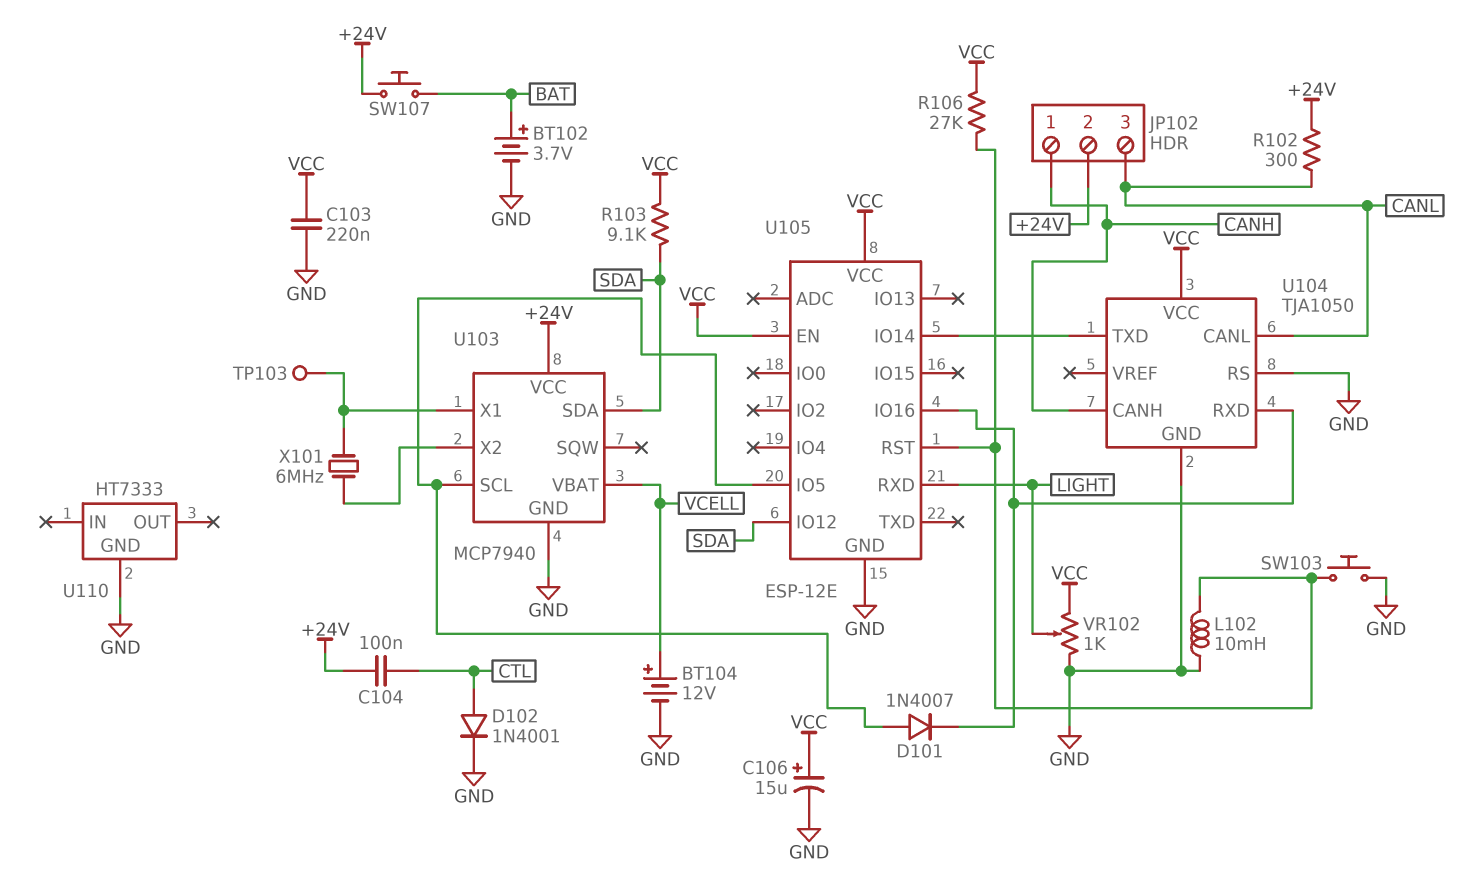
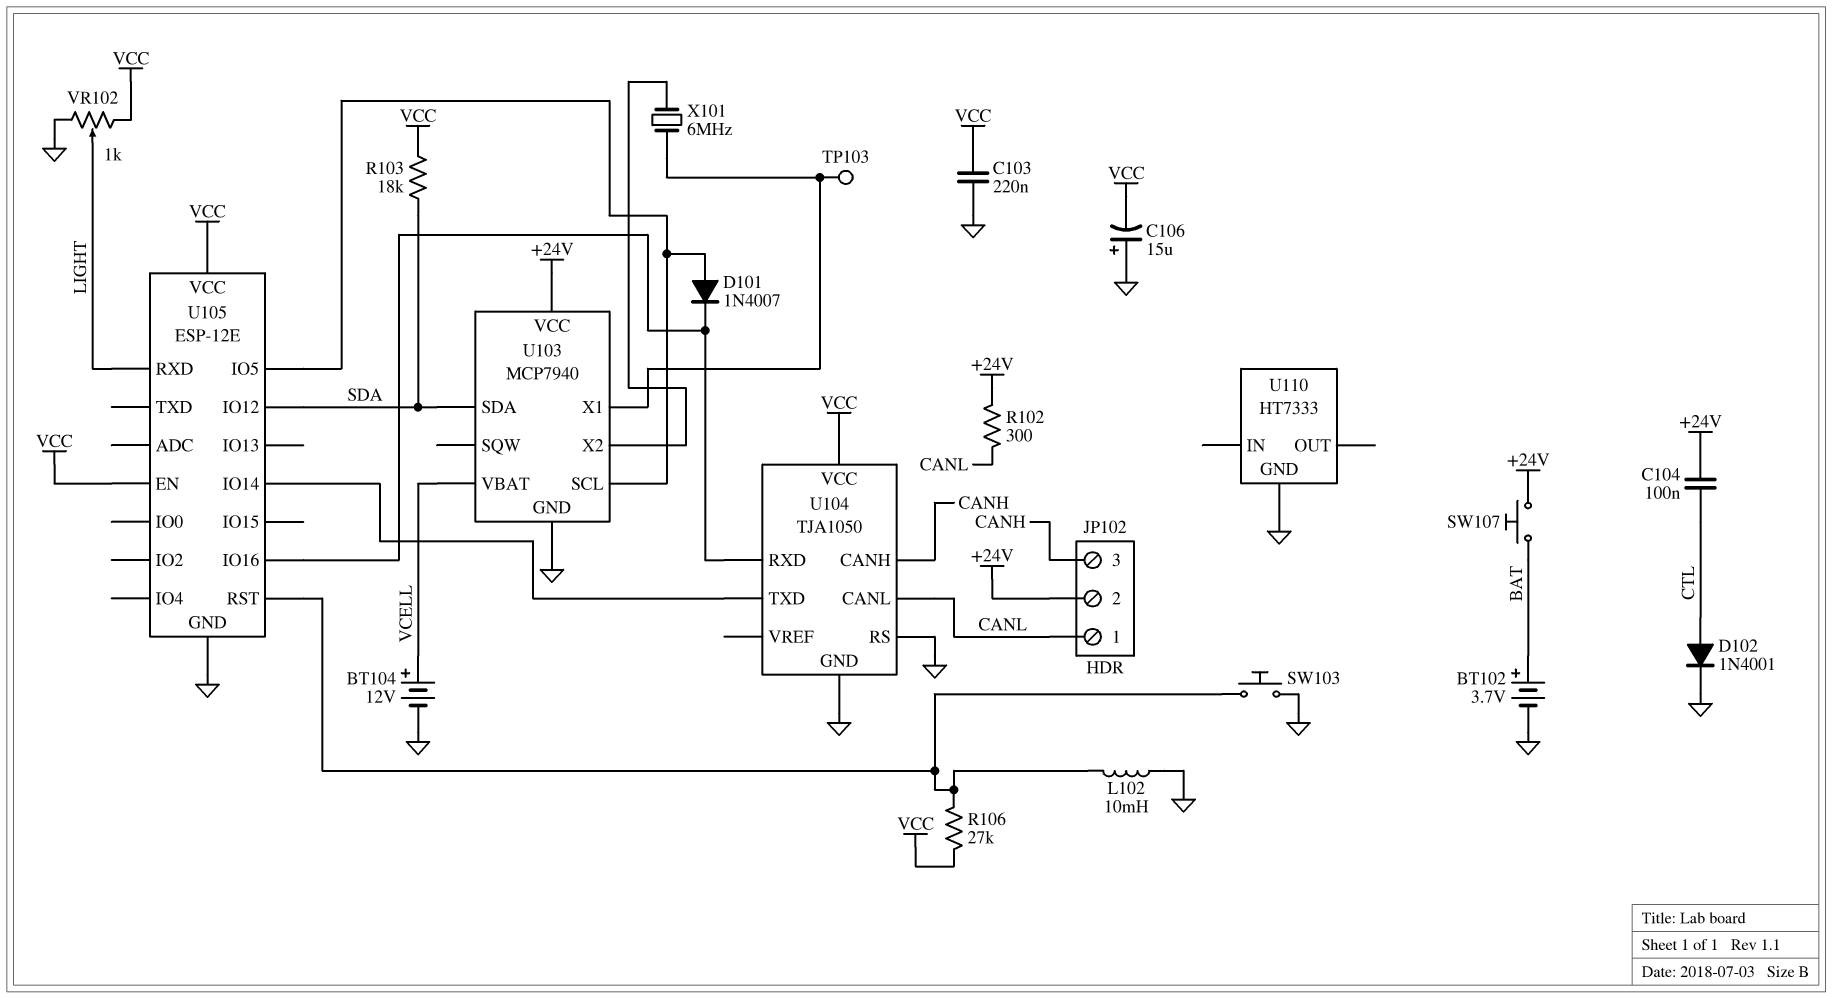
C106: 15uF (plus VCC, minus GND) -> 15uF (plus GND, minus VCC)
JP102 pin 1: CANH -> CANL
JP102 pin 3: CANL -> CANH
R103: 9.1k (SDA, VCC) -> 18k (SDA, VCC)

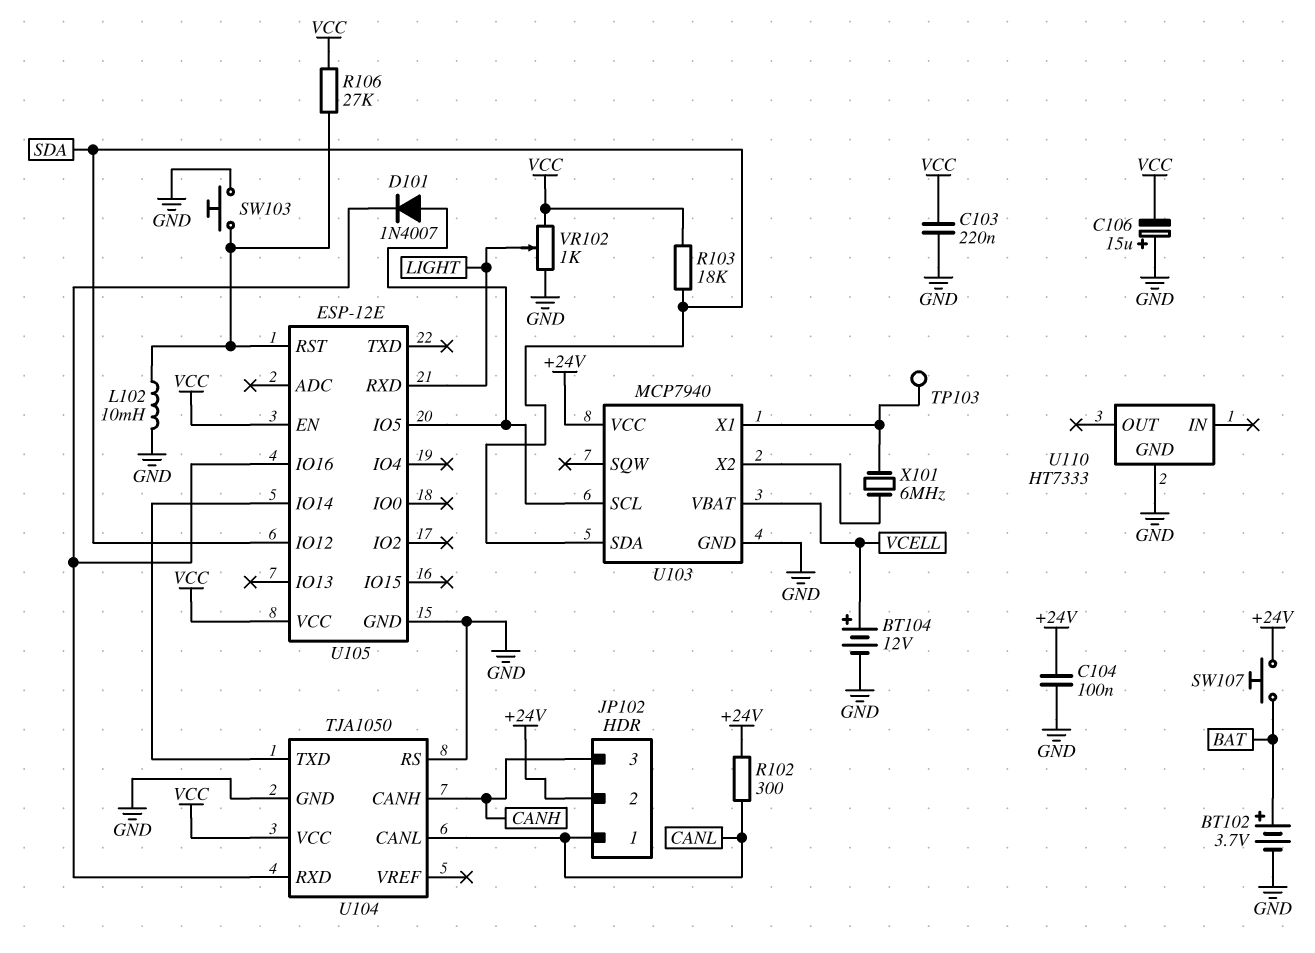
C104: 100nF (+24V, CTL) -> 100nF (+24V, GND)
D102: diode 1N4001 (A CTL, K GND) -> none

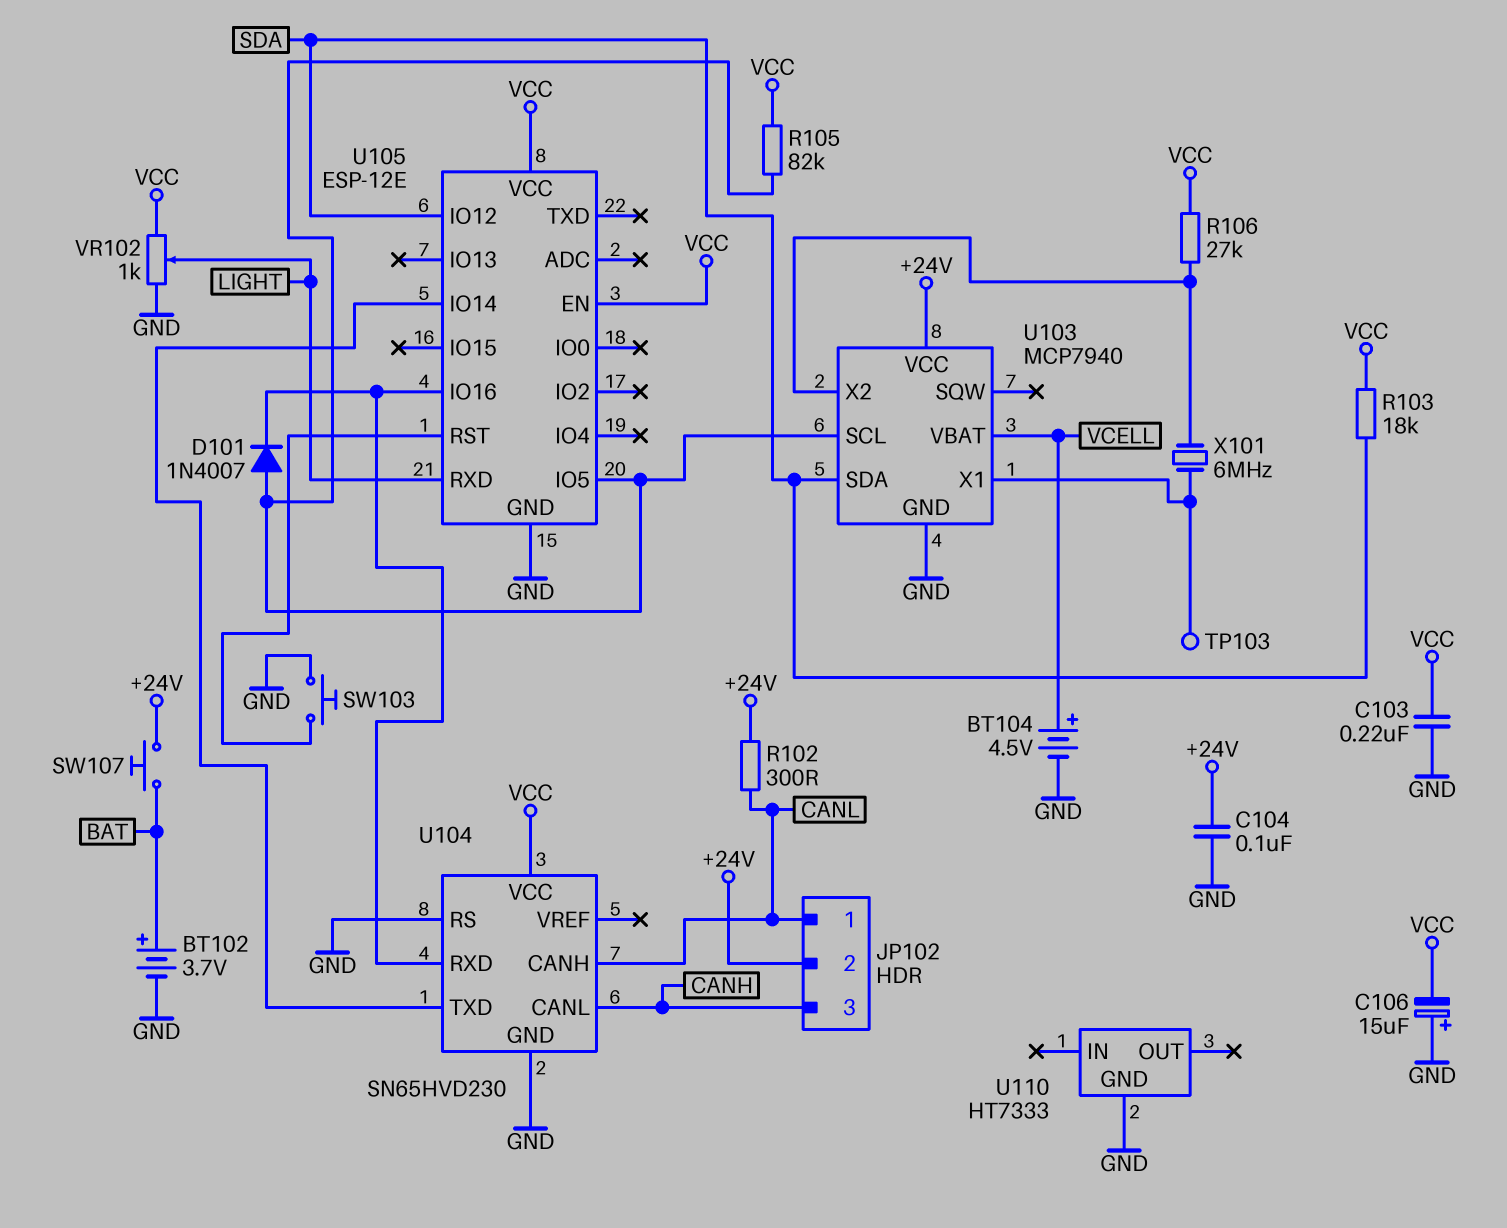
BT104: 12V (plus VCELL, minus GND) -> 4.5V (plus VCELL, minus GND)
L102: 10mH (GND, U105/RST) -> none
R105: none -> 82k (U103/SCL, VCC)
R106: 27k (U105/RST, VCC) -> 27k (U103/X2, VCC)
U104: TJA1050 -> SN65HVD230
U104 pin CANH: CANH -> CANL
U104 pin CANL: CANL -> CANH

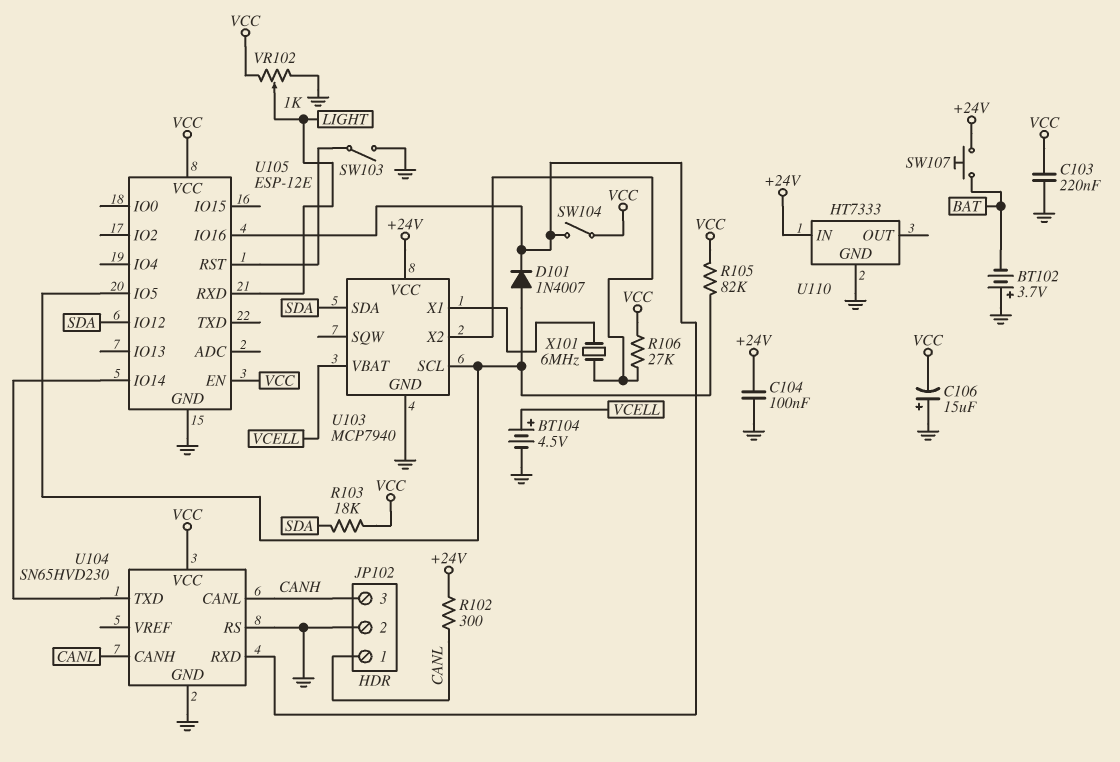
BT102: 3.7V (plus BAT, minus GND) -> 3.7V (plus GND, minus BAT)
JP102 pin 2: +24V -> GND
SW103: button (GND, U105/RST) -> switch (GND, U105/RST)
SW104: none -> switch (U104/RXD, VCC)
TP103: test point (U103/X1) -> none
U110 pin IN: none -> +24V

